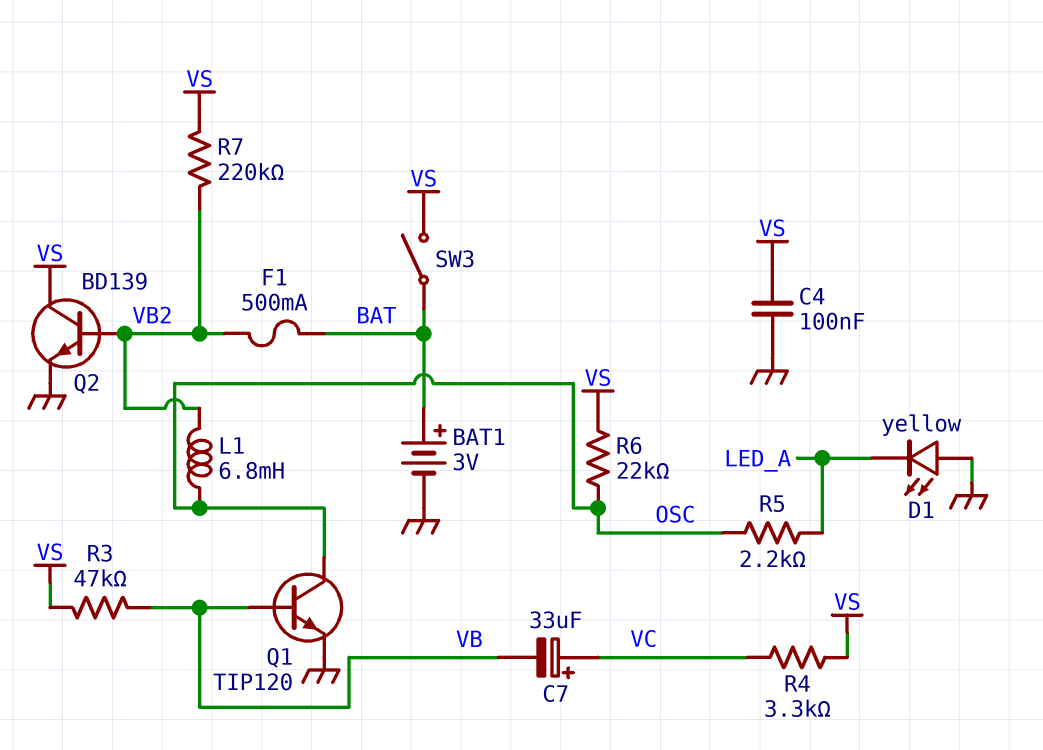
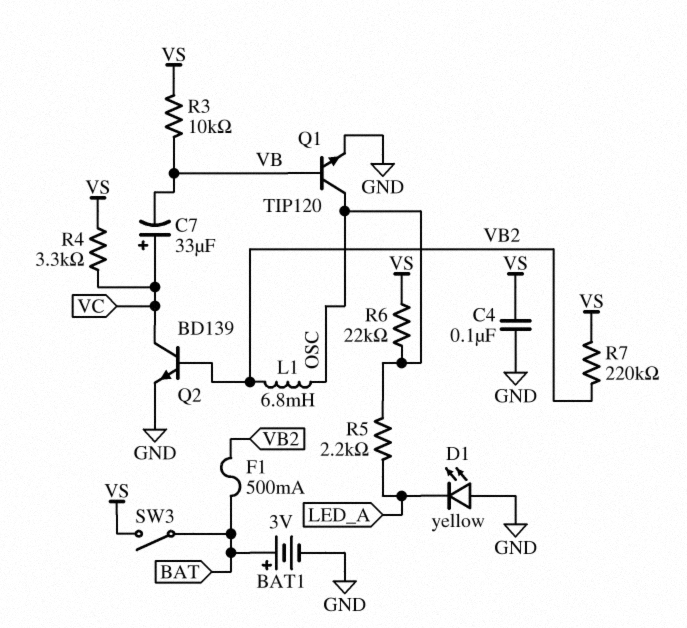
Q2: NPN BD139 (B VB2, C VS, E GND) -> NPN BD139 (B VB2, C VC, E GND)
R3: 47k (VB, VS) -> 10k (VB, VS)

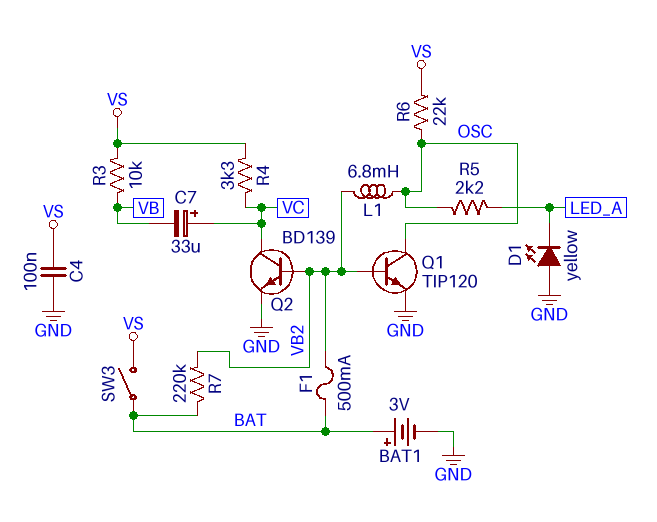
Q1: NPN TIP120 (B VB, C OSC, E GND) -> NPN TIP120 (B VB2, C OSC, E GND)
R7: 220k (VB2, VS) -> 220k (BAT, VB2)

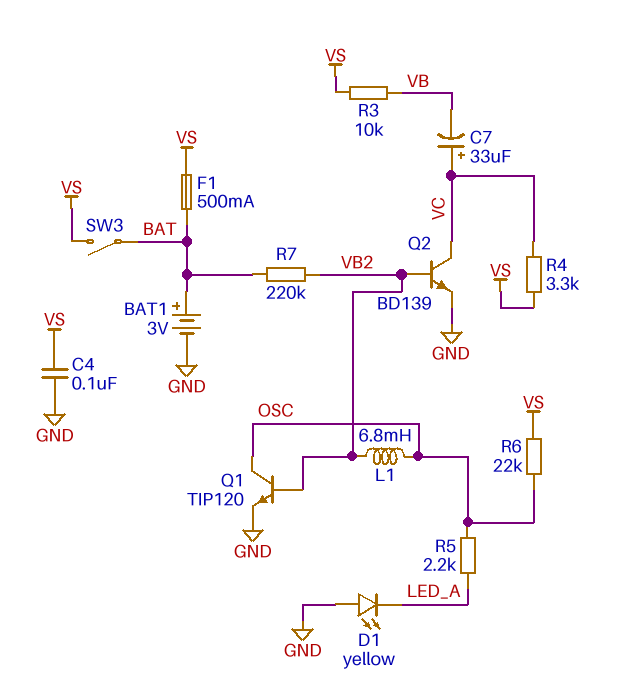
F1: 500mA (BAT, VB2) -> 500mA (BAT, VS)

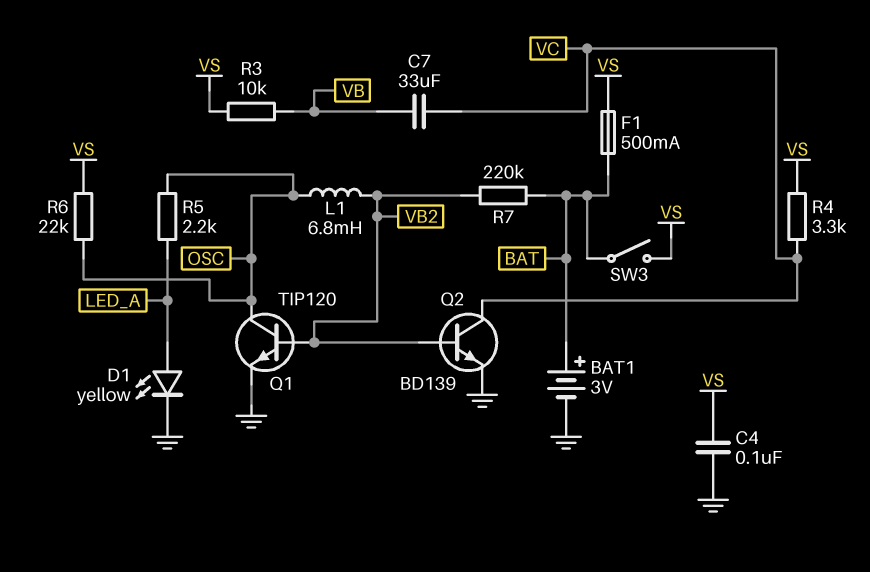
C7: 33uF (plus VC, minus VB) -> 33uF (VB, VC)
D1: LED yellow (A GND, K LED_A) -> LED yellow (A LED_A, K GND)

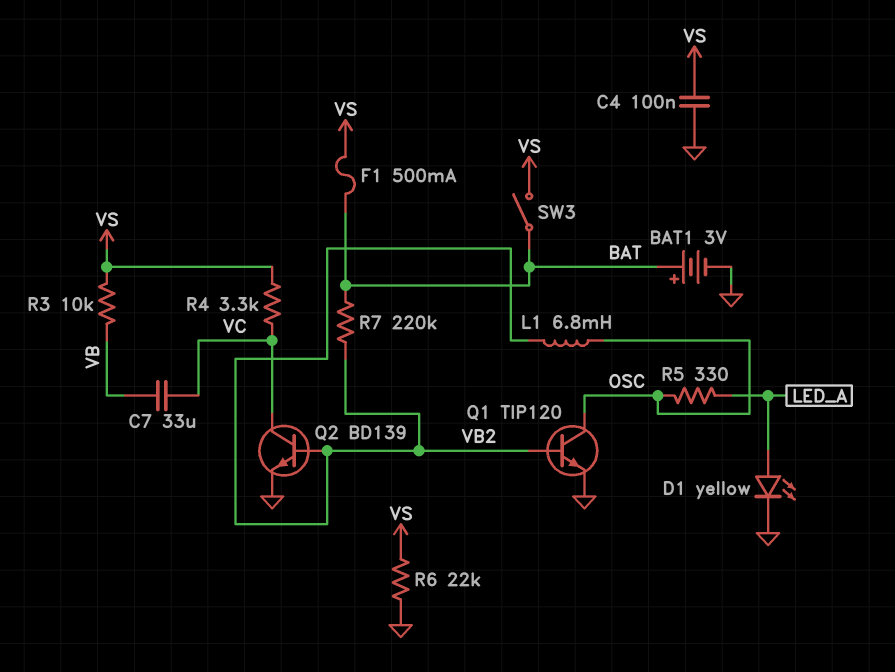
R5: 2.2k (LED_A, OSC) -> 330 (LED_A, OSC)
R6: 22k (OSC, VS) -> 22k (GND, VS)

